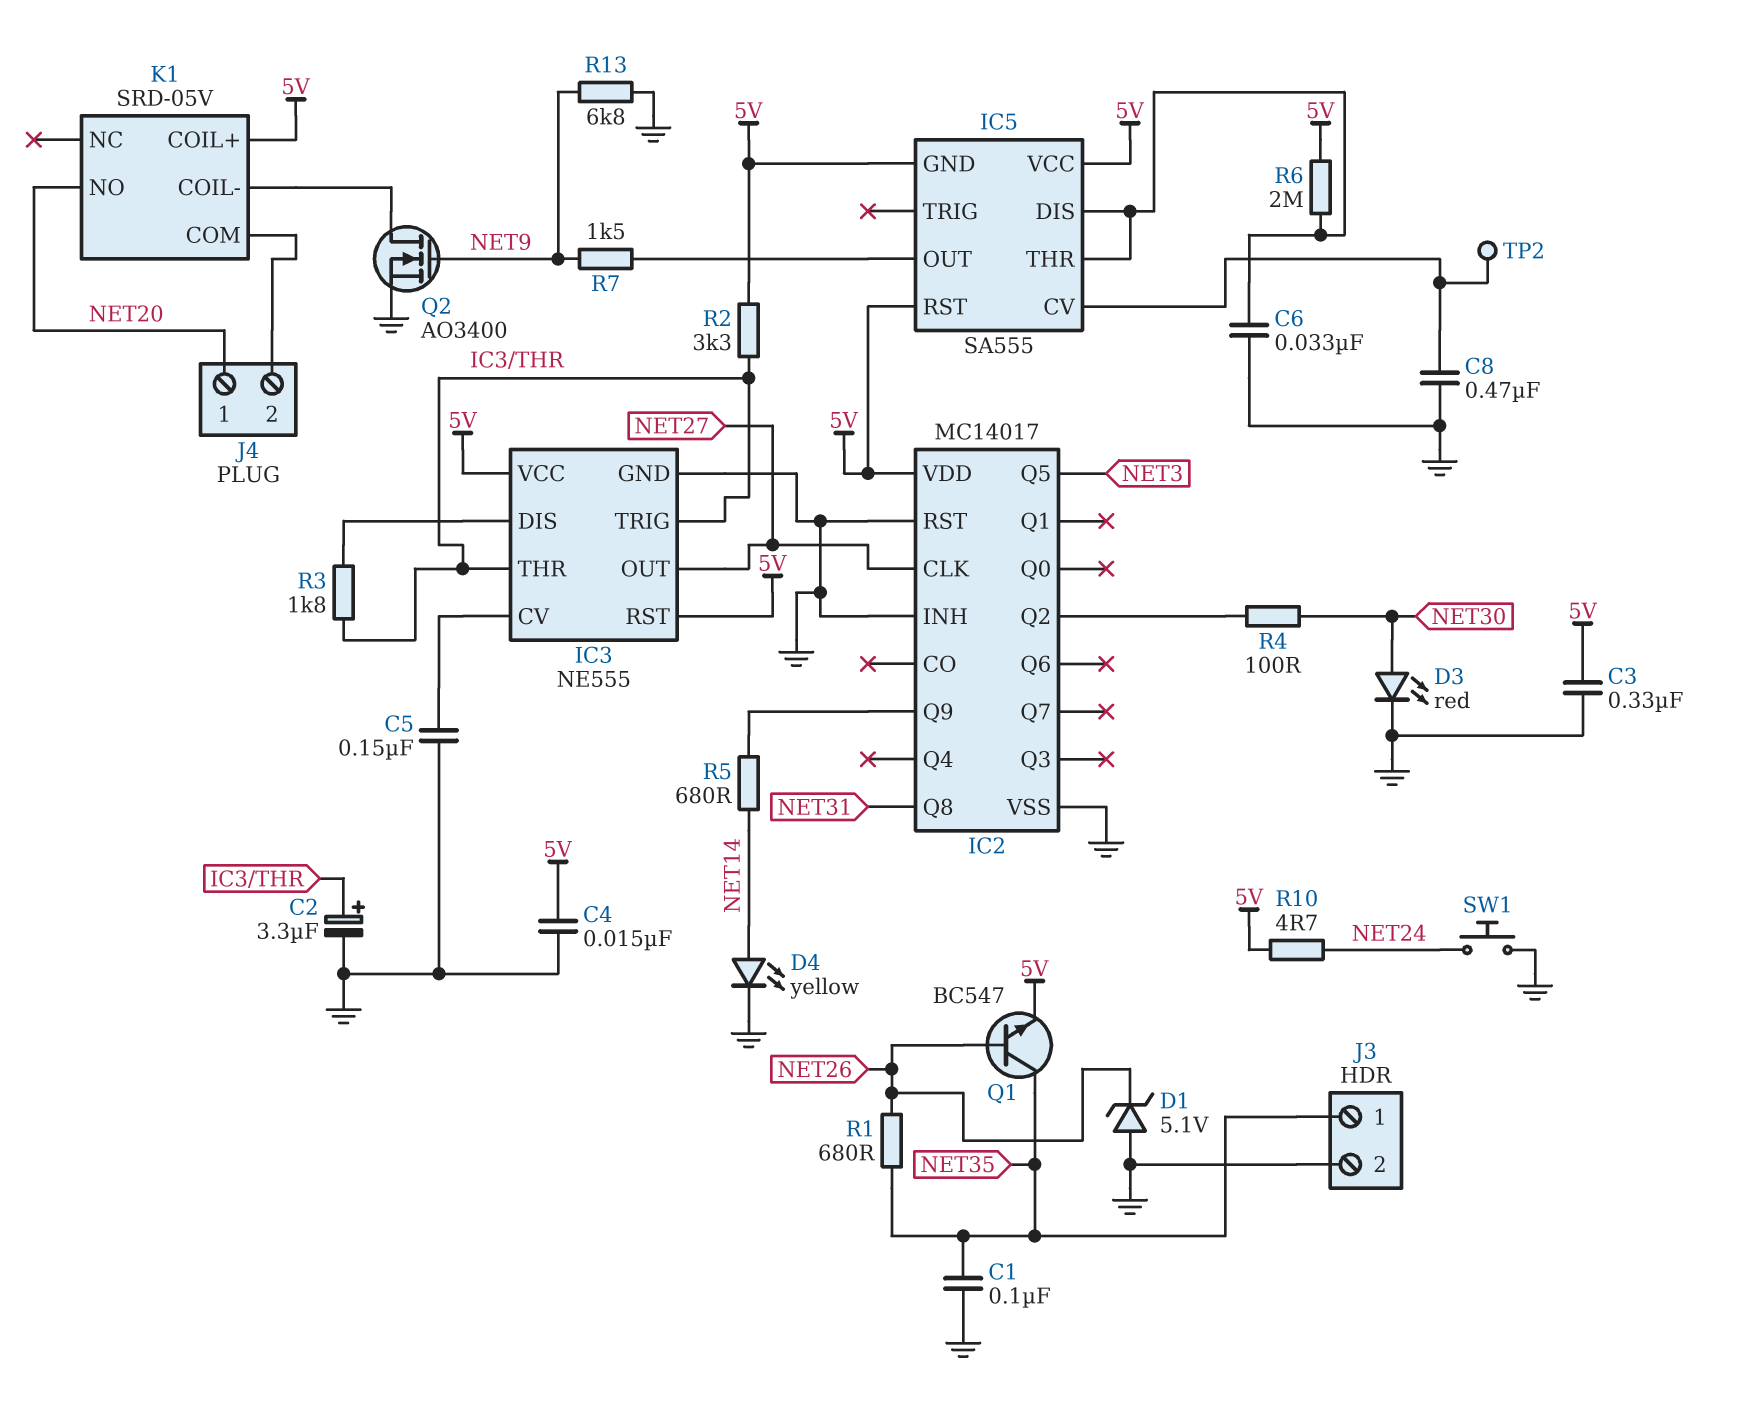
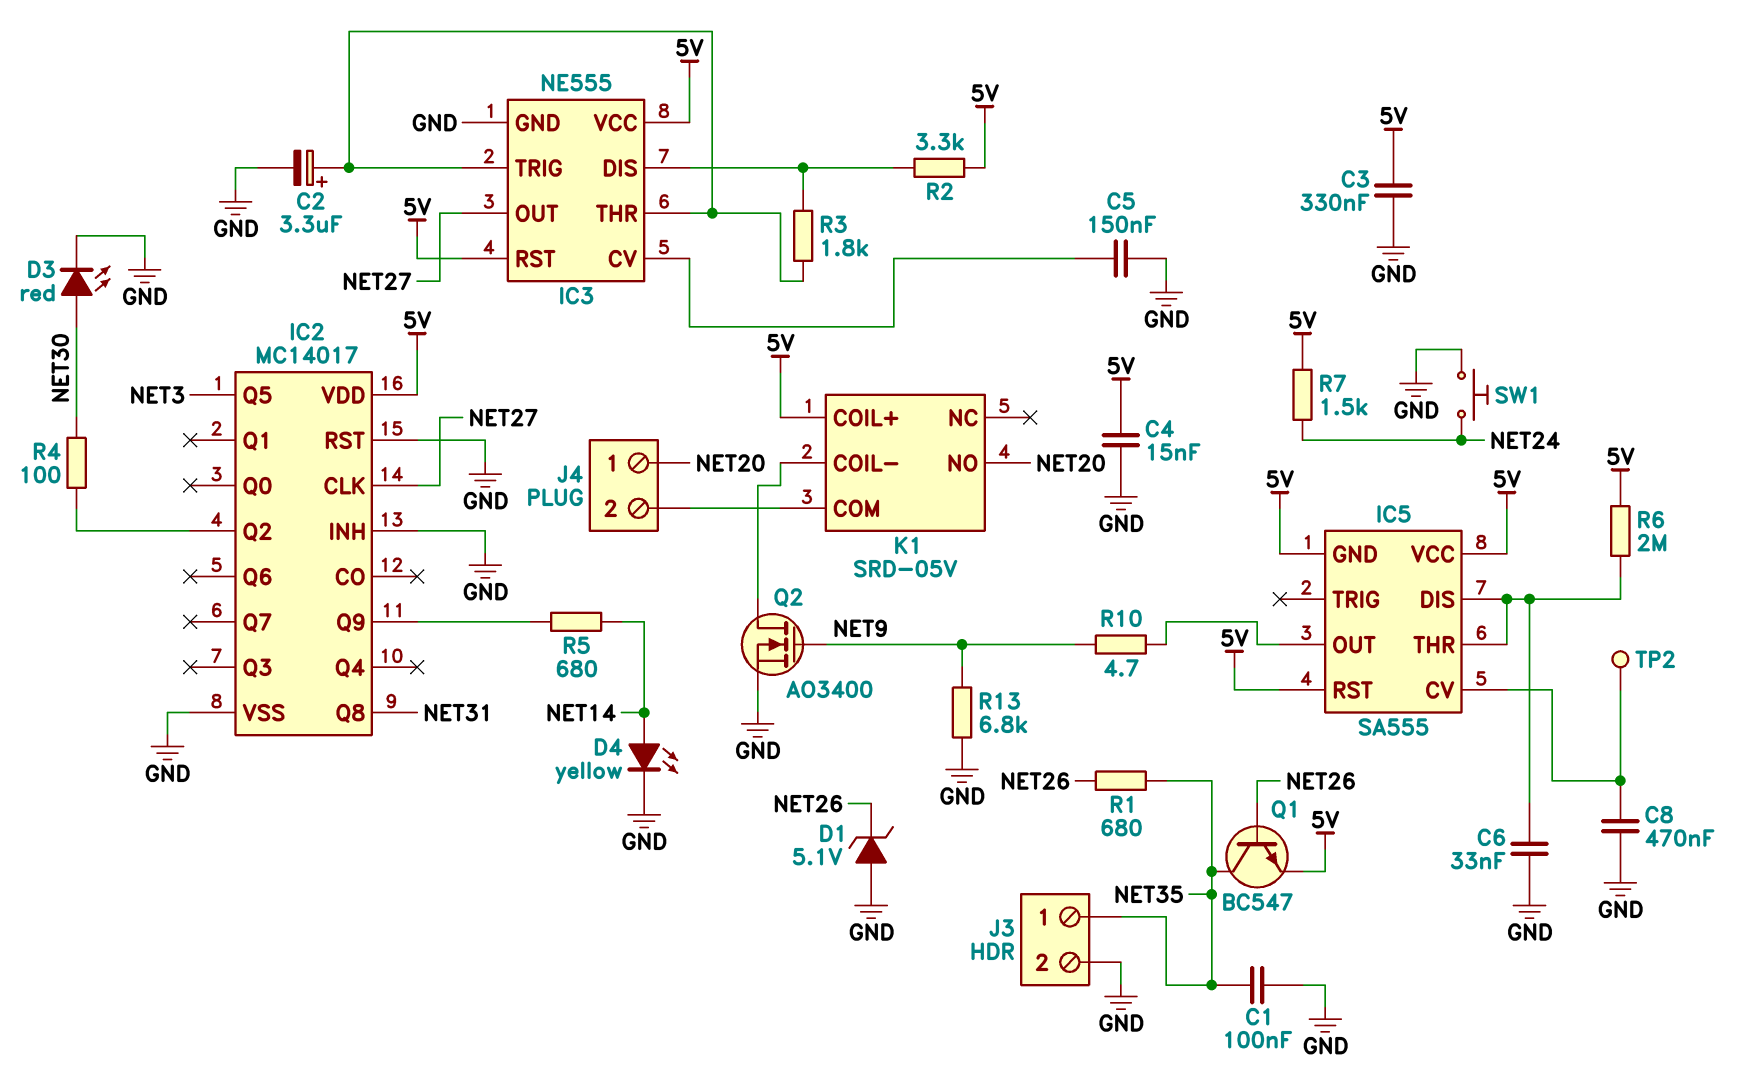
R2: 3.3k (5V, IC3/THR) -> 3.3k (5V, IC3/DIS)
R7: 1.5k (IC5/OUT, NET9) -> 1.5k (5V, NET24)
R10: 4.7 (5V, NET24) -> 4.7 (IC5/OUT, NET9)

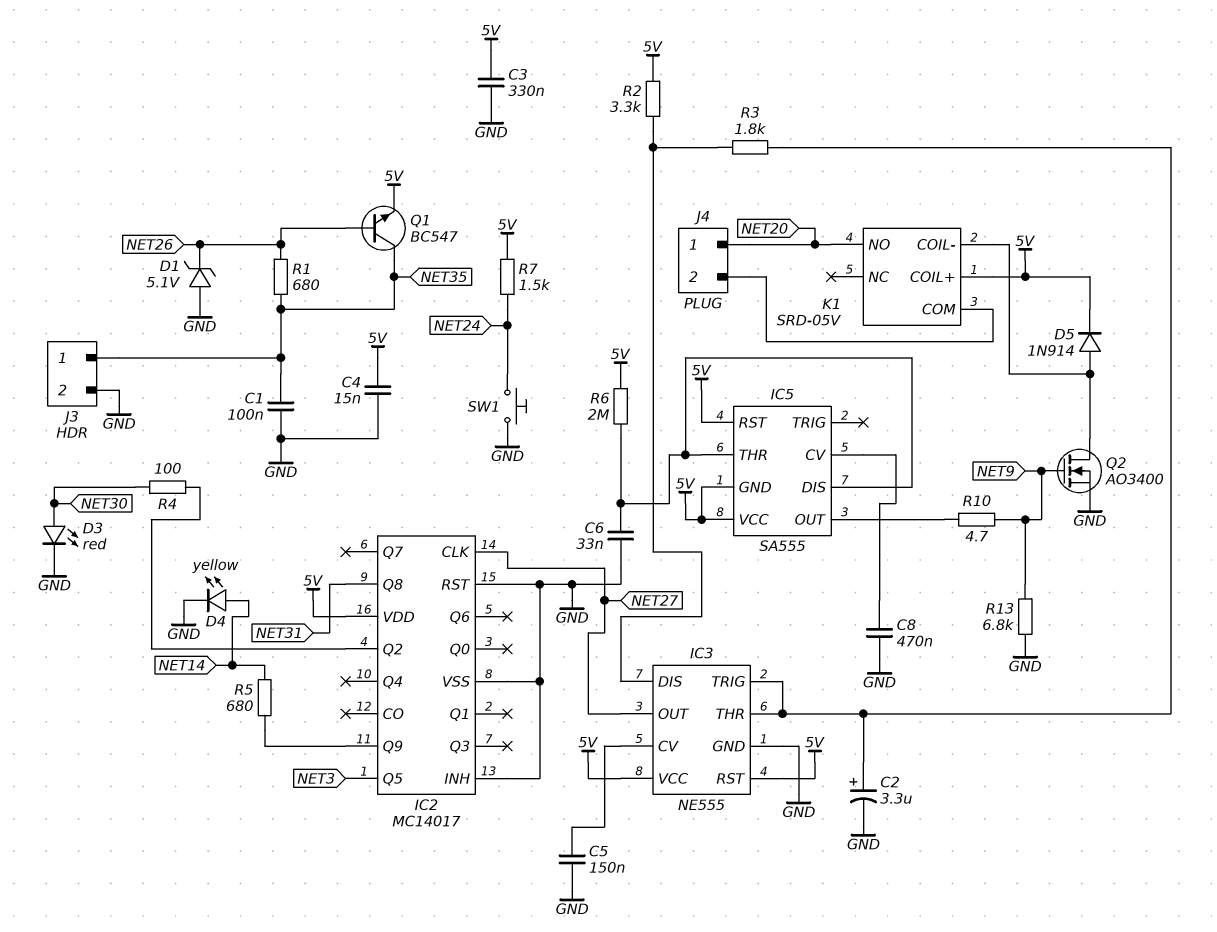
D5: none -> diode 1N914 (A K1/COIL-, K 5V)
TP2: test point (IC5/CV) -> none

